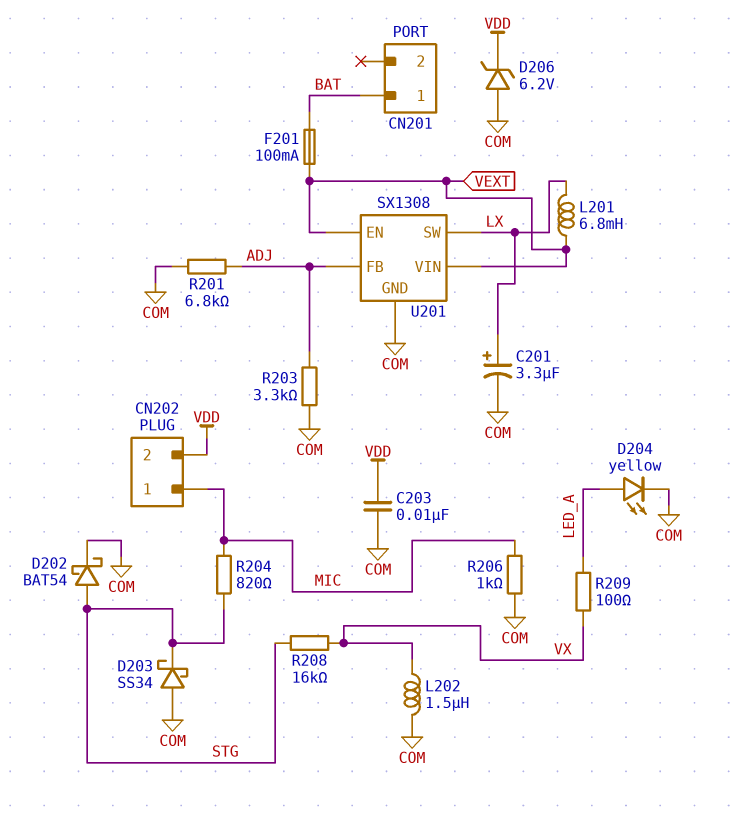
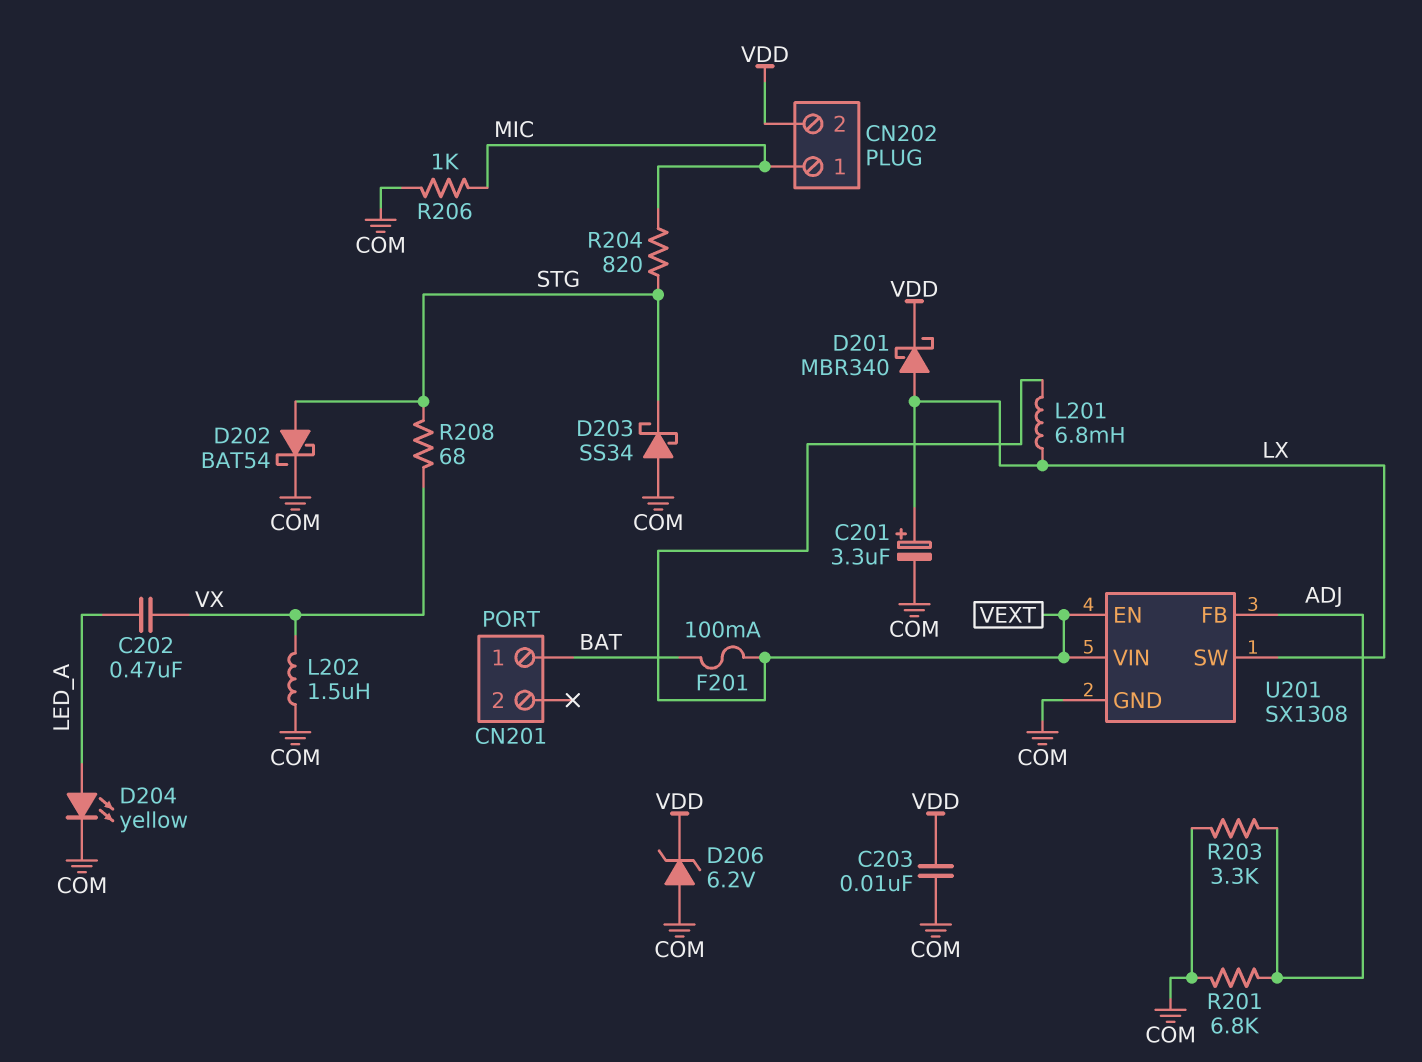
C202: none -> 470nF (LED_A, VX)
D201: none -> schottky MBR340 (A LX, K VDD)
R208: 16k (STG, VX) -> 68 (STG, VX)
R209: 100 (LED_A, VX) -> none

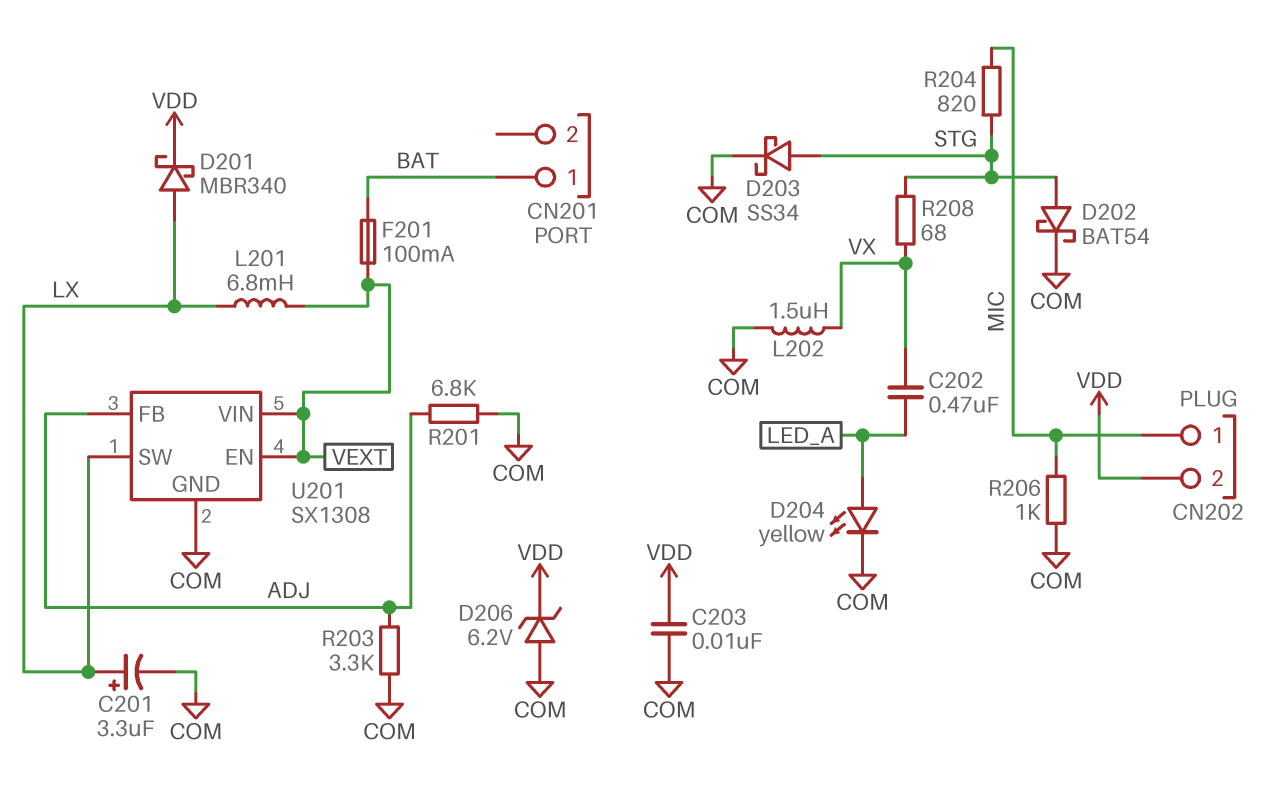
D203: schottky SS34 (A COM, K STG) -> schottky SS34 (A STG, K COM)

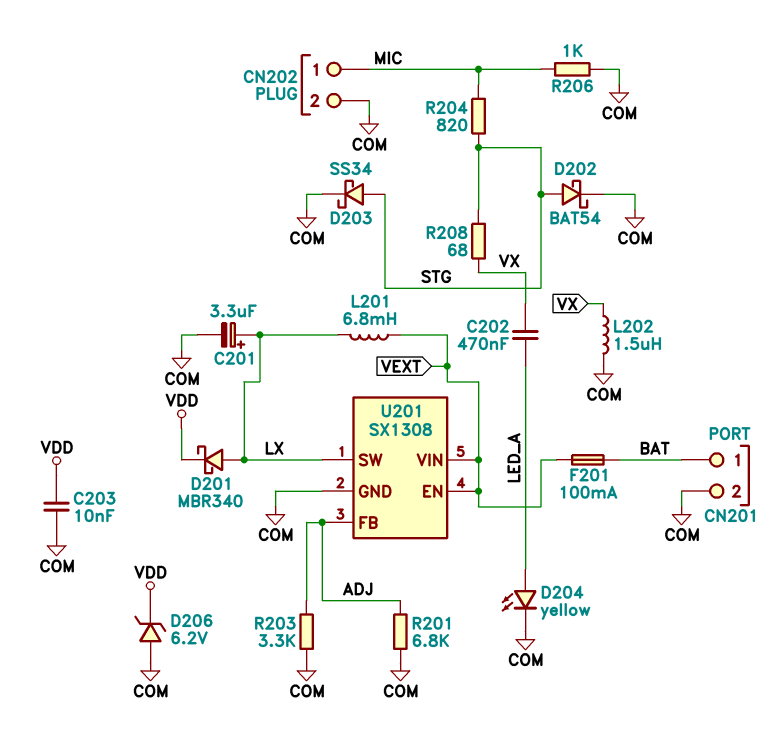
CN201 pin 2: none -> COM
CN202 pin 2: VDD -> COM

